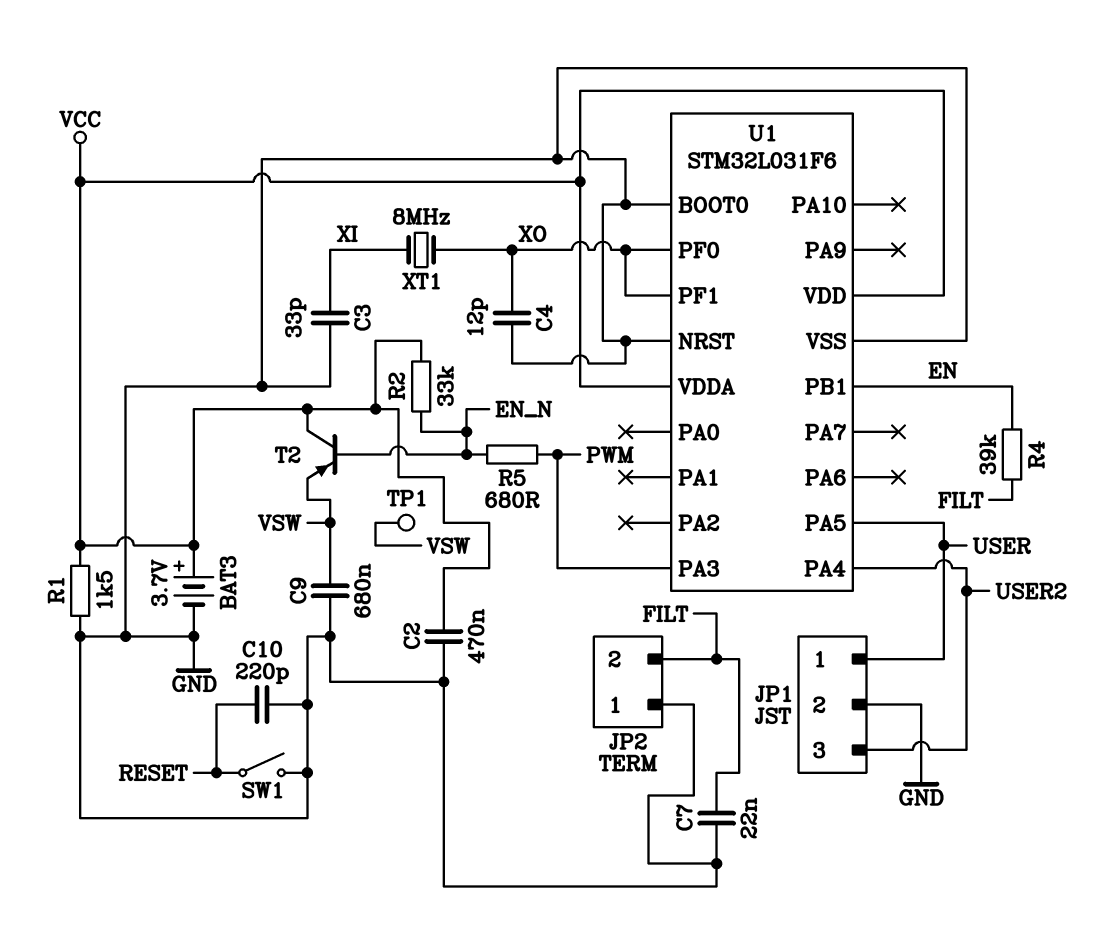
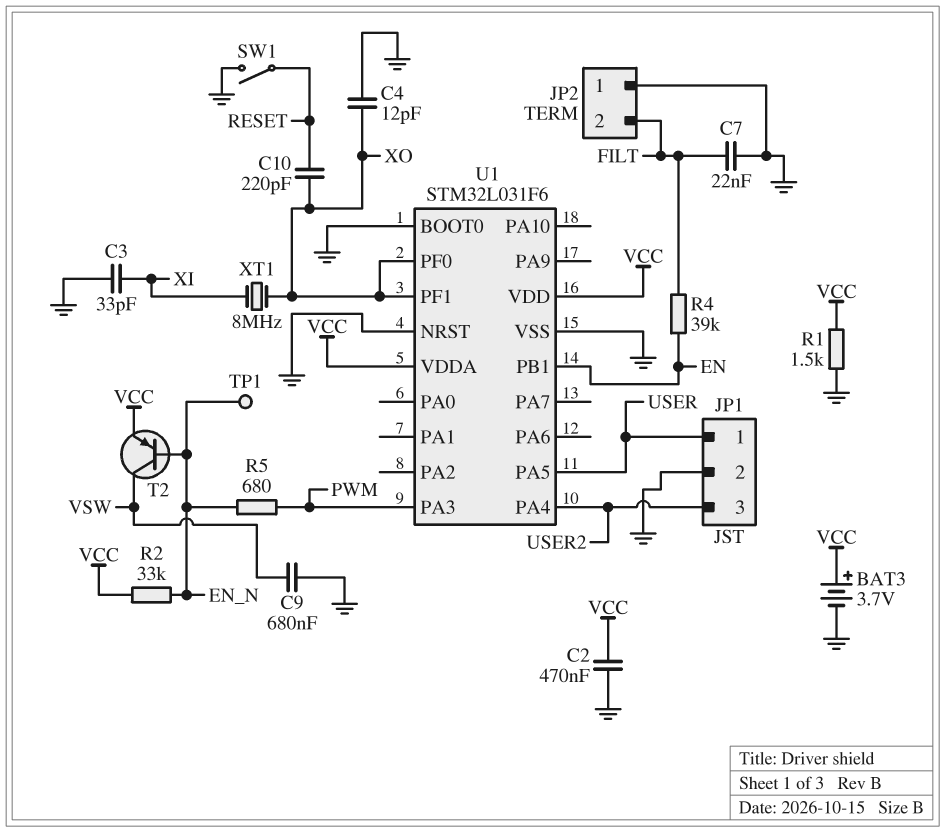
C10: 220pF (GND, RESET) -> 220pF (RESET, XO)
T2: PNP (B EN_N, C VCC, E VSW) -> PNP (B EN_N, C VSW, E VCC)
TP1: test point (VSW) -> test point (EN_N)

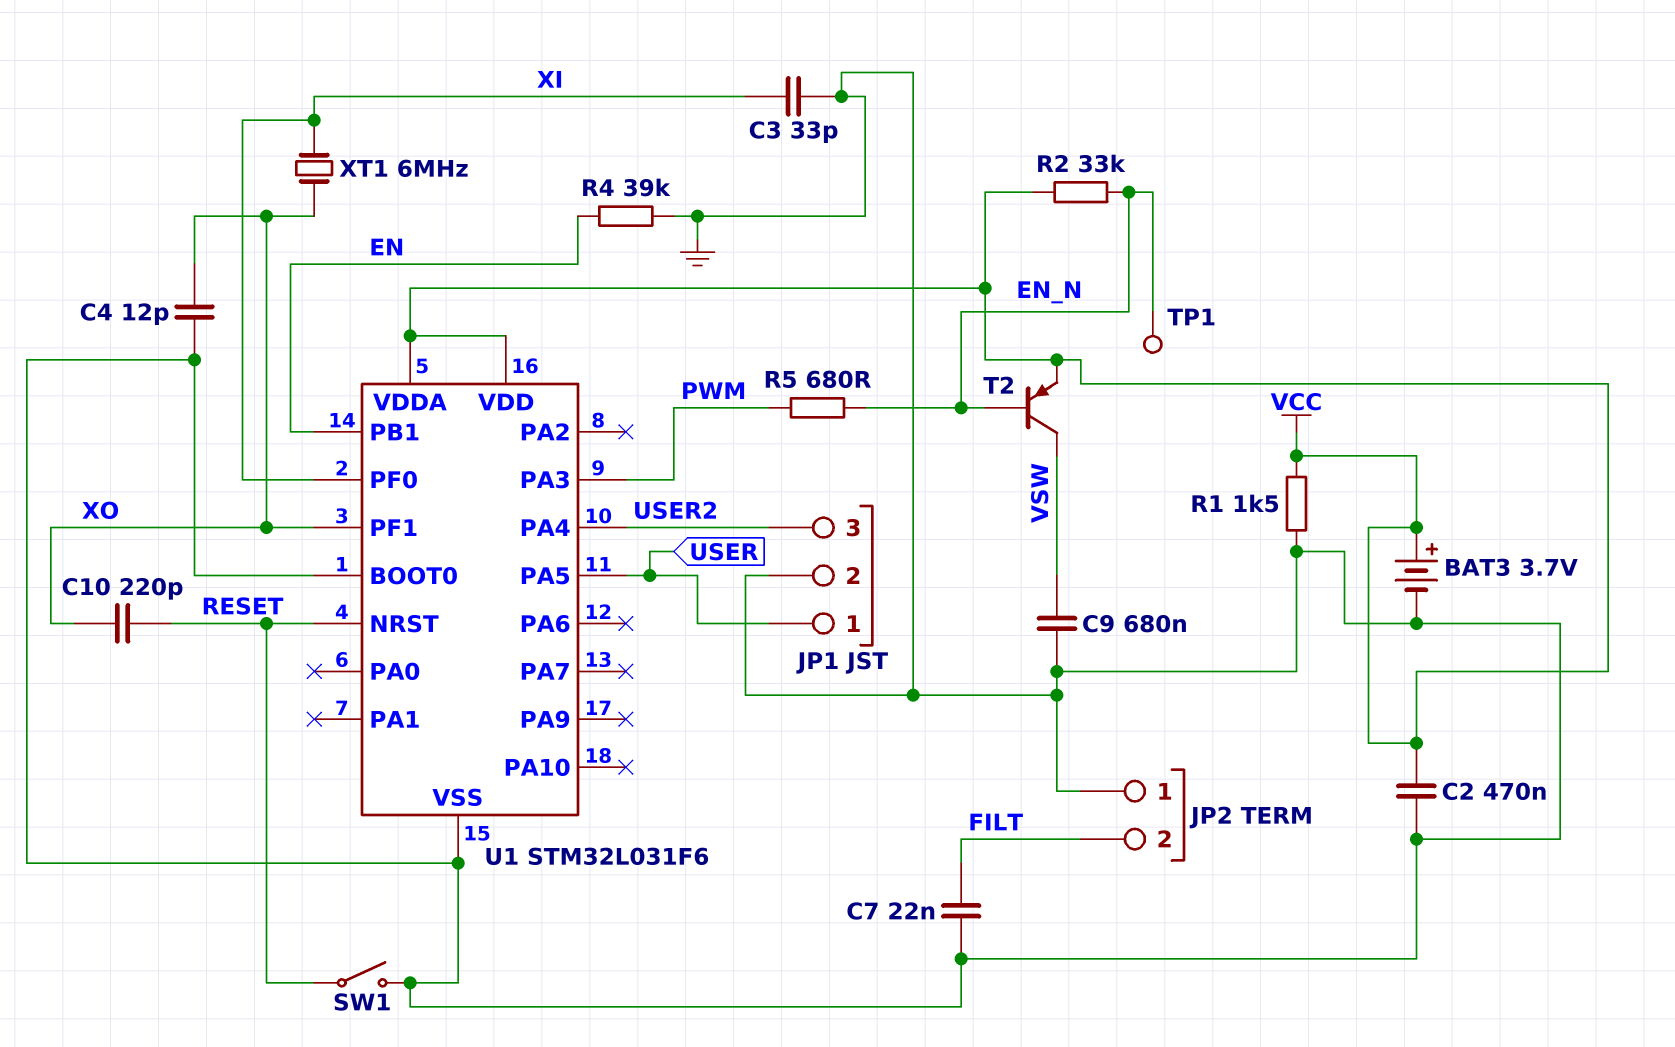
R4: 39k (EN, FILT) -> 39k (EN, GND)
U1 pin NRST: GND -> RESET
U1 pin PF0: XO -> XI
XT1: 8MHz (XI, XO) -> 6MHz (XI, XO)

